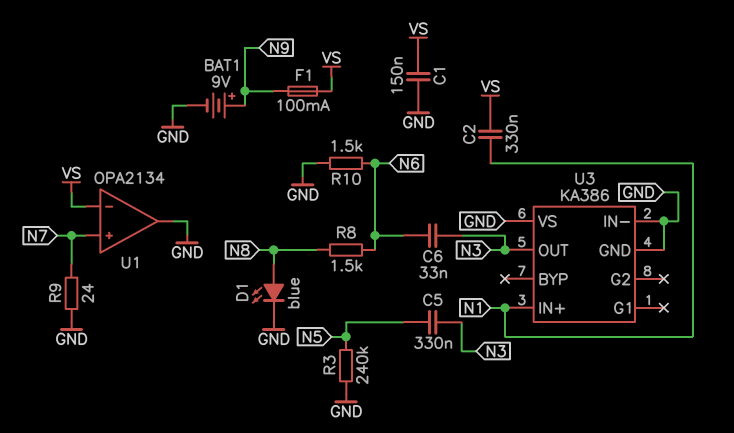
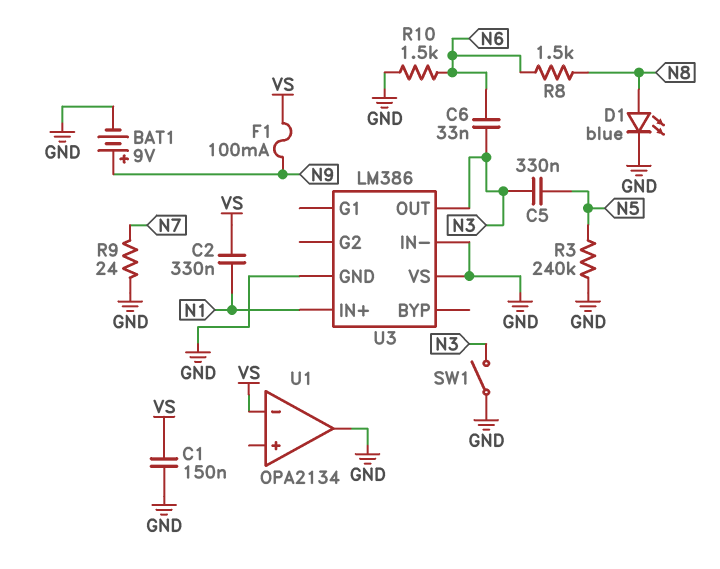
SW1: none -> switch (GND, N3)
U1 pin in+: N7 -> none
U3: KA386 -> LM386

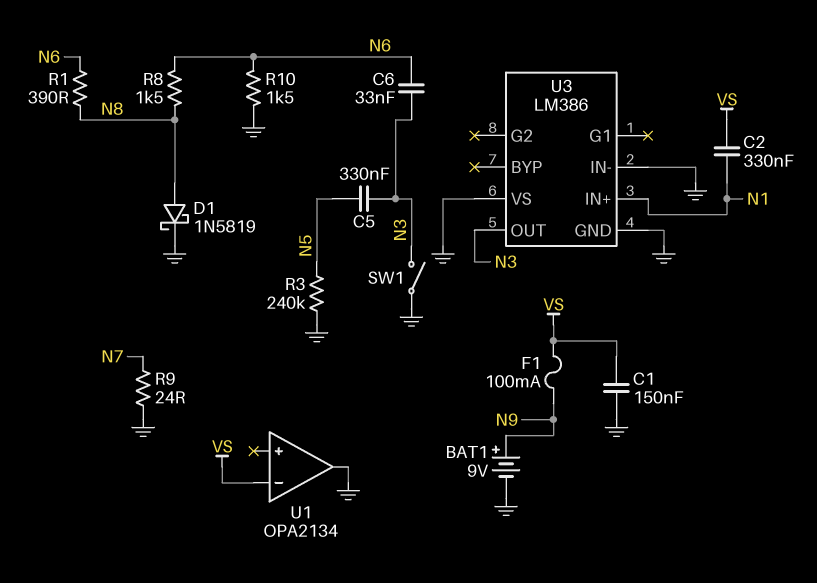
D1: LED blue (A N8, K GND) -> schottky 1N5819 (A N8, K GND)
R1: none -> 390 (N6, N8)

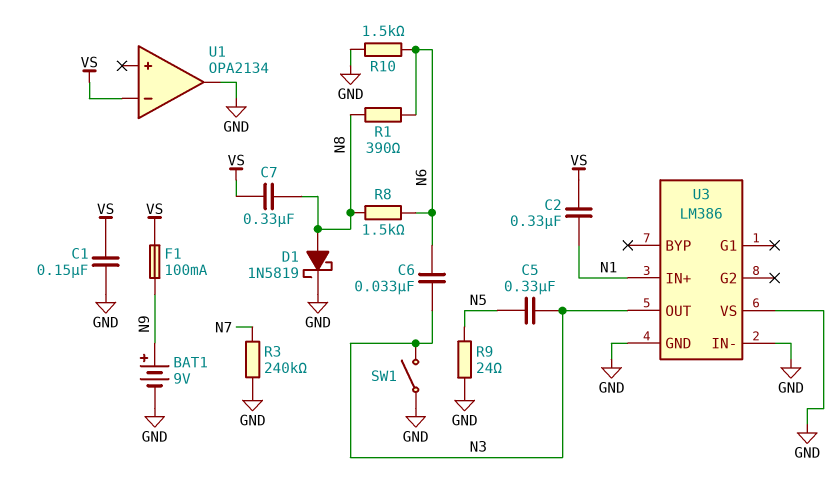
C7: none -> 330nF (N8, VS)
R3: 240k (GND, N5) -> 240k (GND, N7)
R9: 24 (GND, N7) -> 24 (GND, N5)

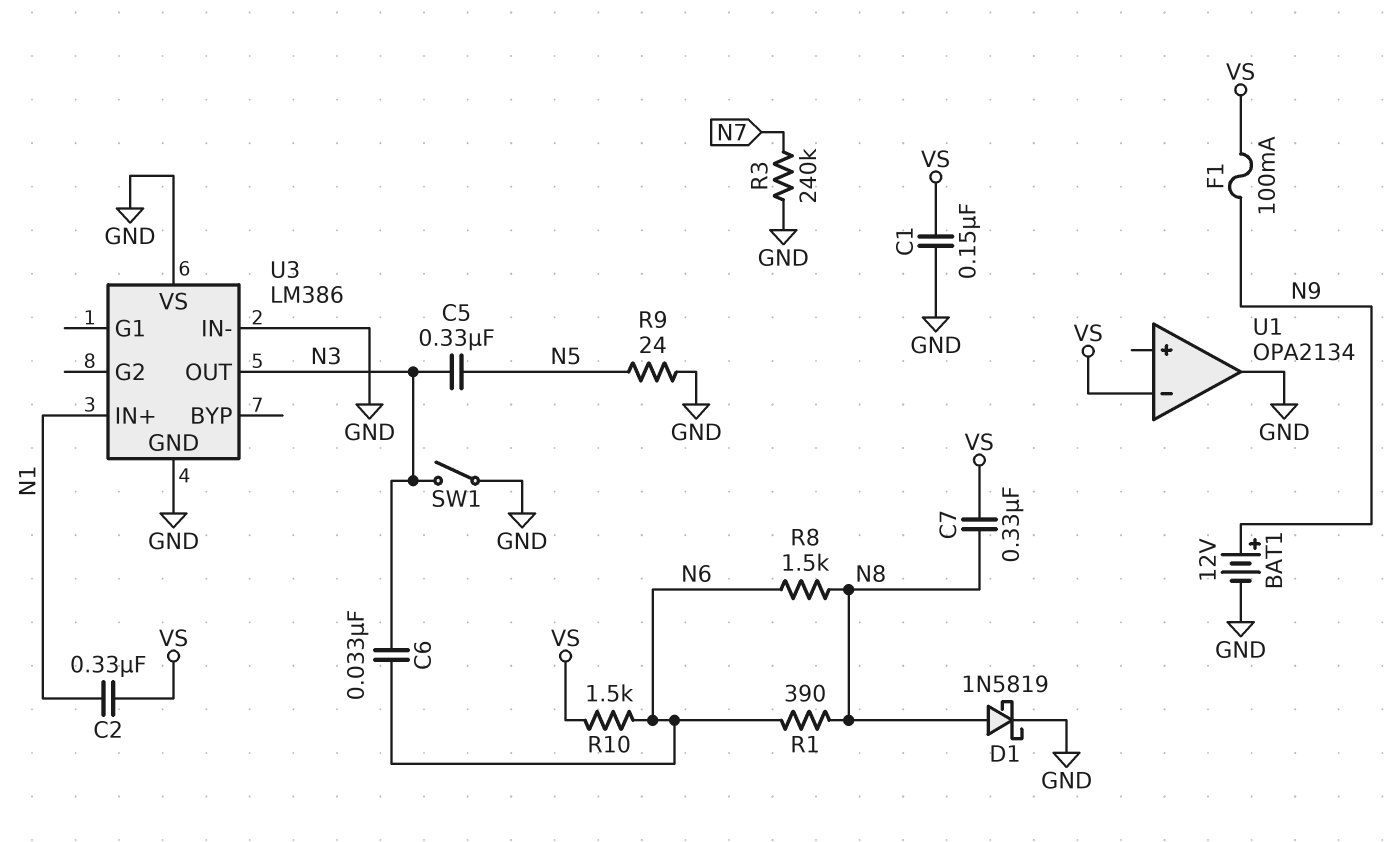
BAT1: 9V (plus N9, minus GND) -> 12V (plus N9, minus GND)
R10: 1.5k (GND, N6) -> 1.5k (N6, VS)

